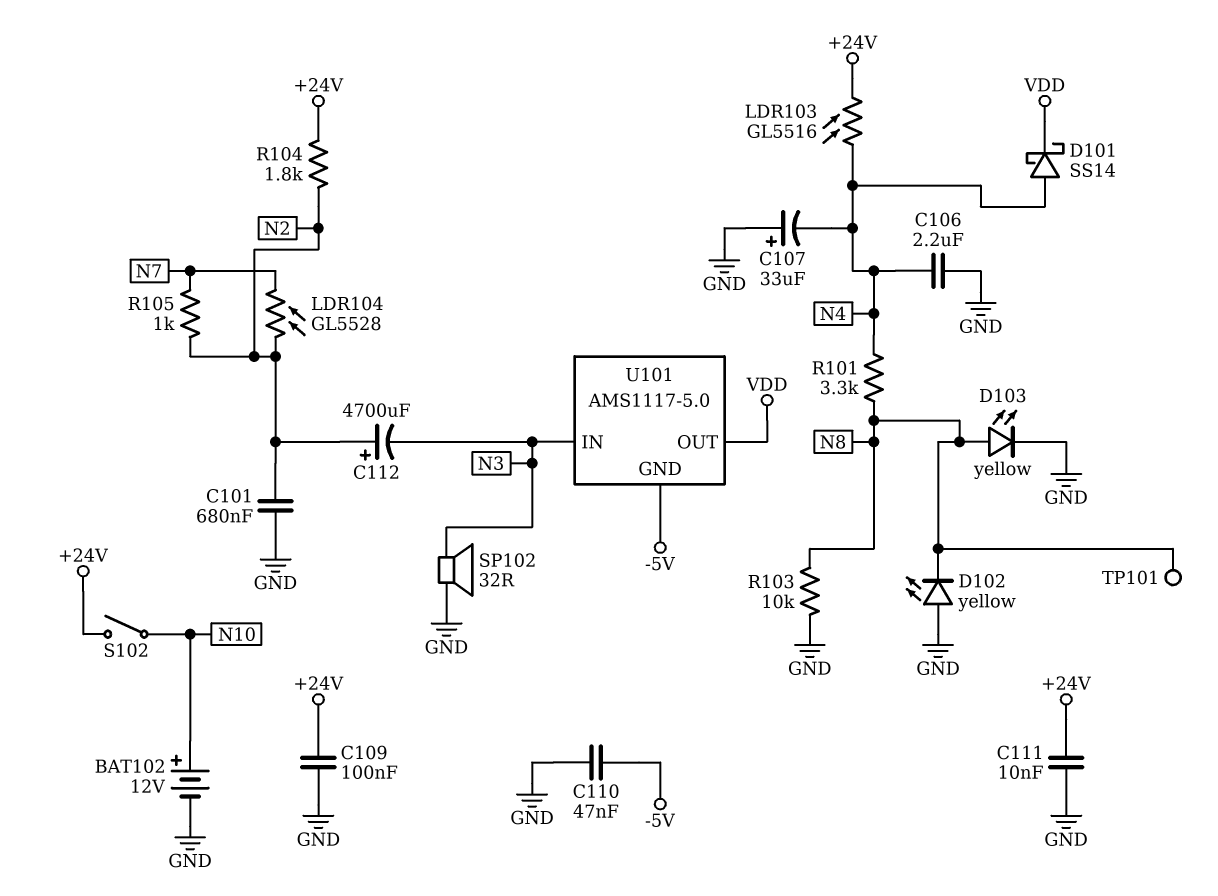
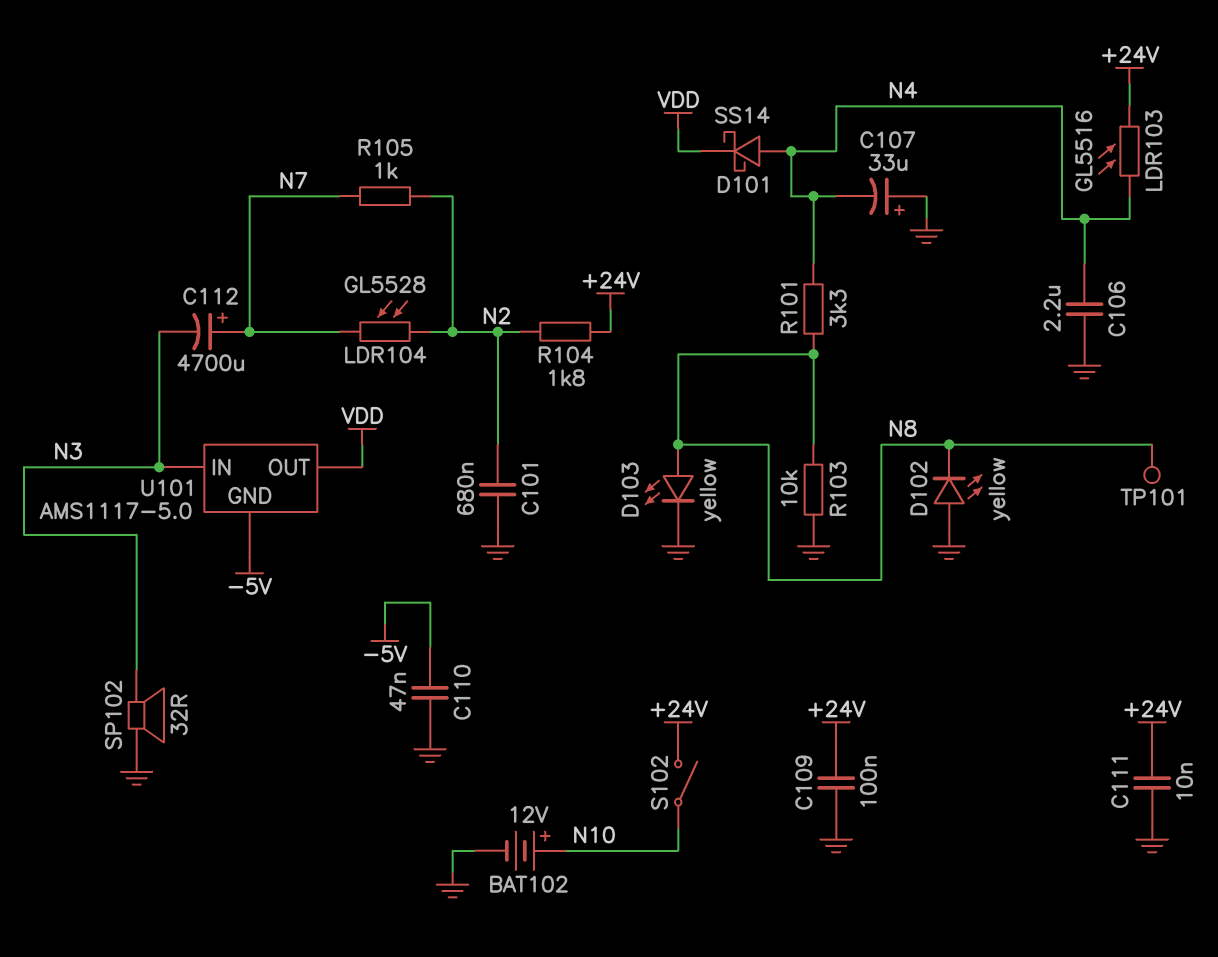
C112: 4700uF (plus N2, minus N3) -> 4700uF (plus N7, minus N3)

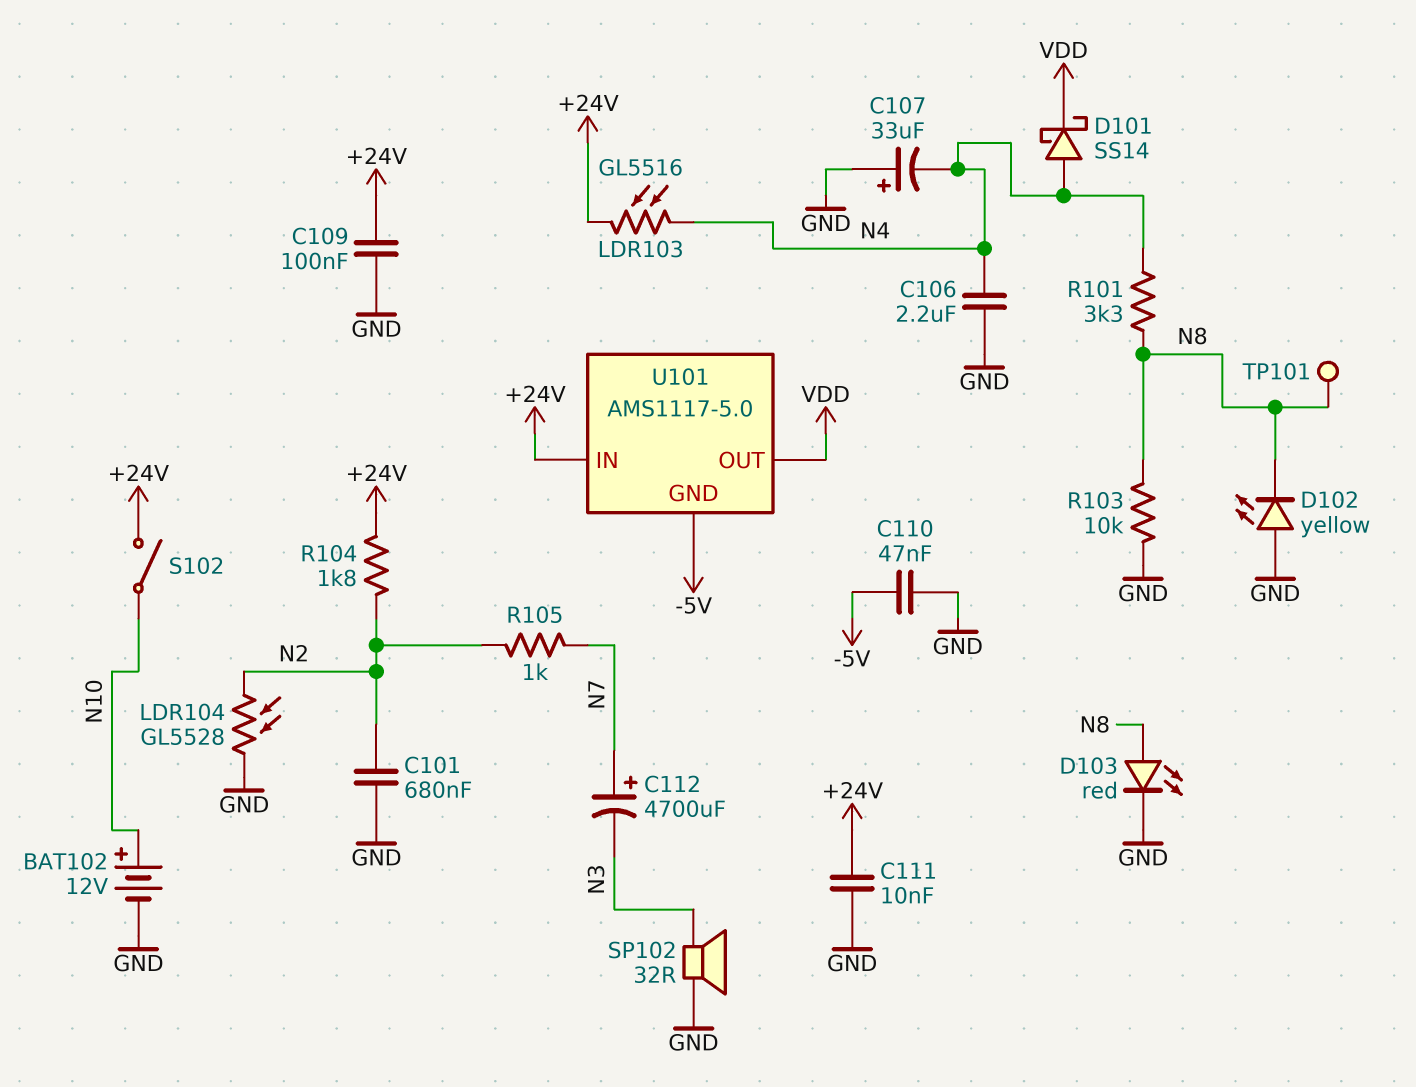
D103: LED yellow (A N8, K GND) -> LED red (A N8, K GND)
LDR104: GL5528 (N2, N7) -> GL5528 (GND, N2)
U101 pin IN: N3 -> +24V

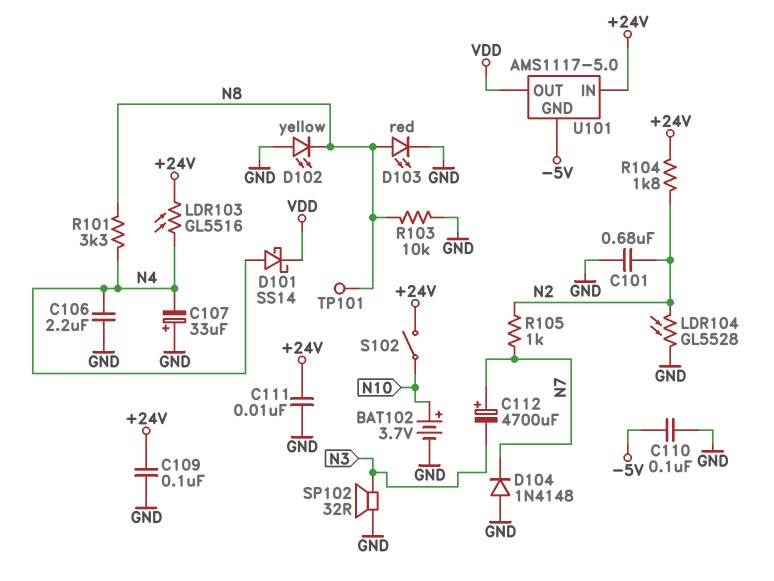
BAT102: 12V (plus N10, minus GND) -> 3.7V (plus N10, minus GND)
C110: 47nF (-5V, GND) -> 100nF (-5V, GND)
D104: none -> diode 1N4148 (A GND, K N7)

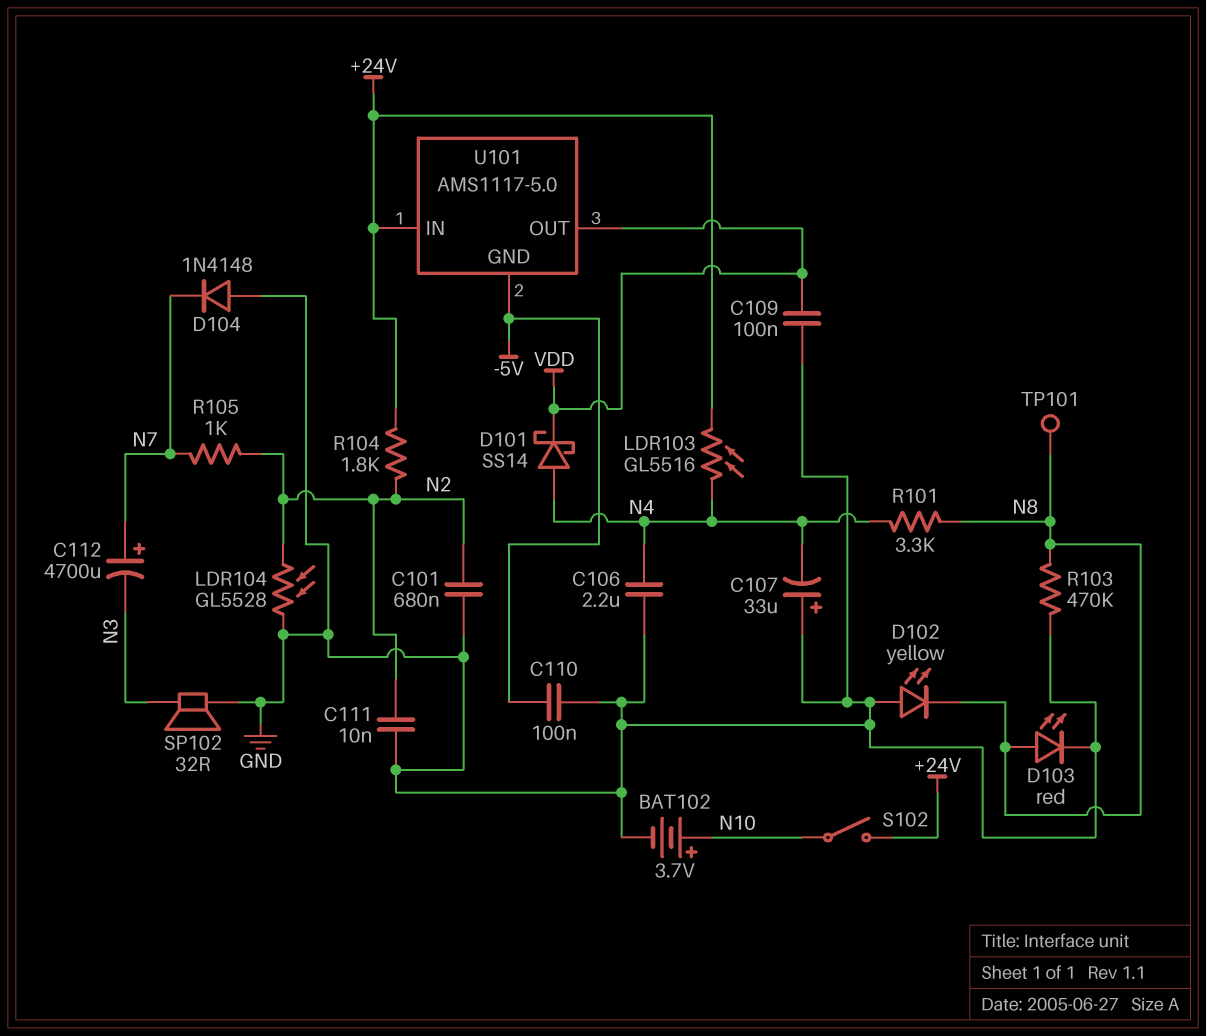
C109: 100nF (+24V, GND) -> 100nF (GND, VDD)
C111: 10nF (+24V, GND) -> 10nF (GND, N2)
R103: 10k (GND, N8) -> 470k (GND, N8)

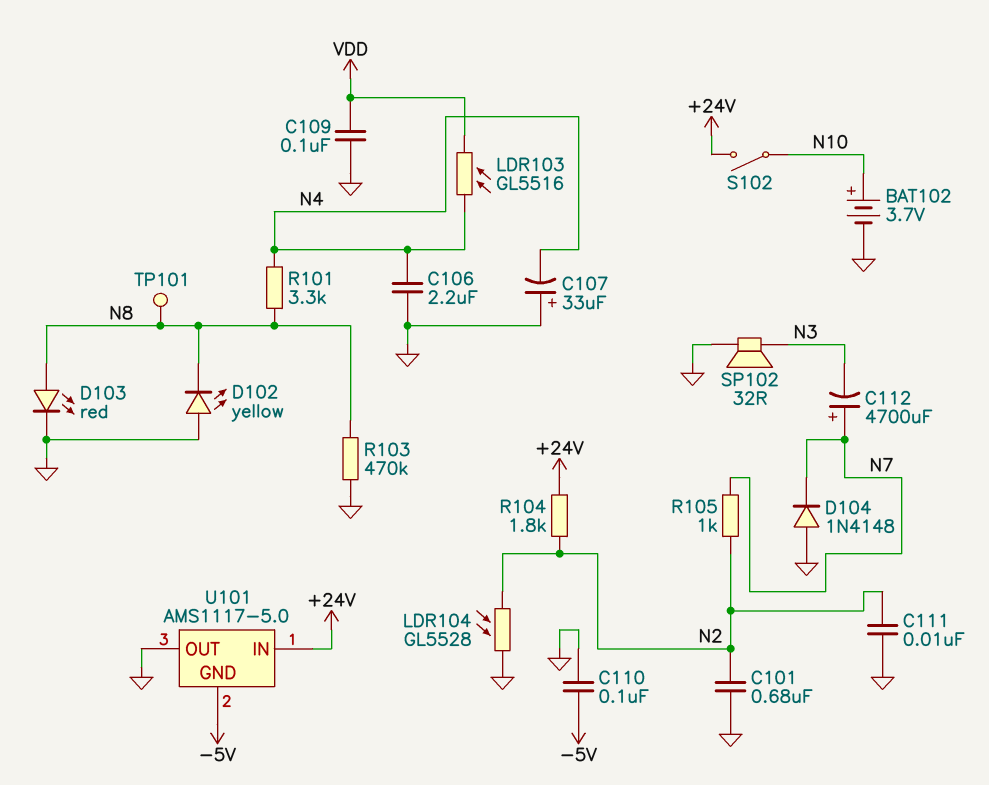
D101: schottky SS14 (A N4, K VDD) -> none
LDR103: GL5516 (+24V, N4) -> GL5516 (N4, VDD)
U101 pin OUT: VDD -> GND

